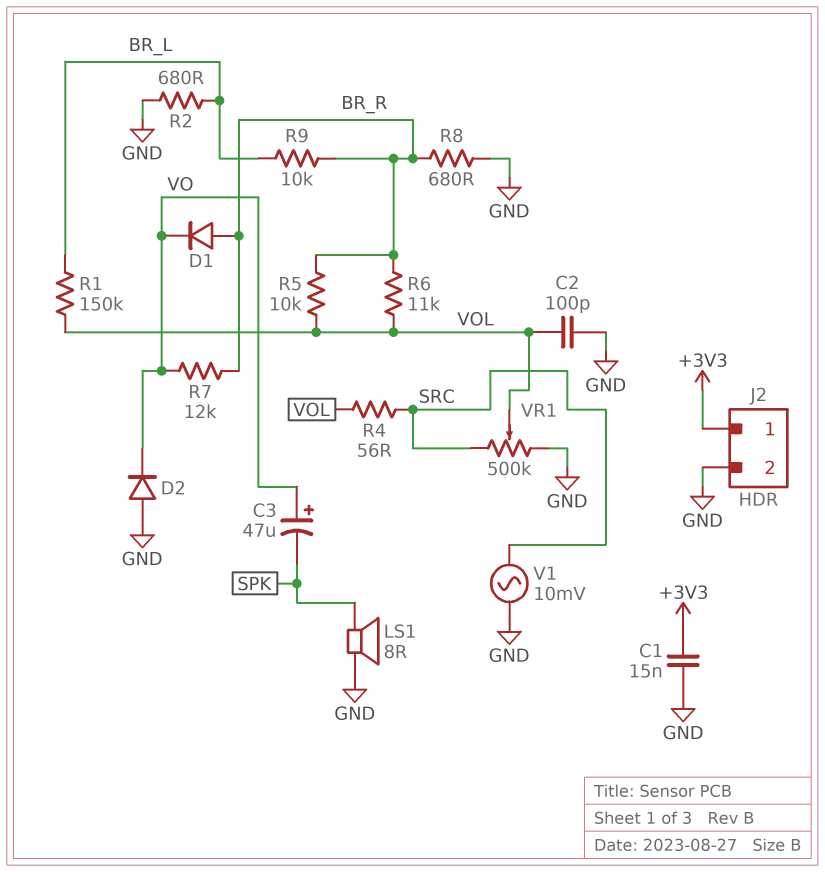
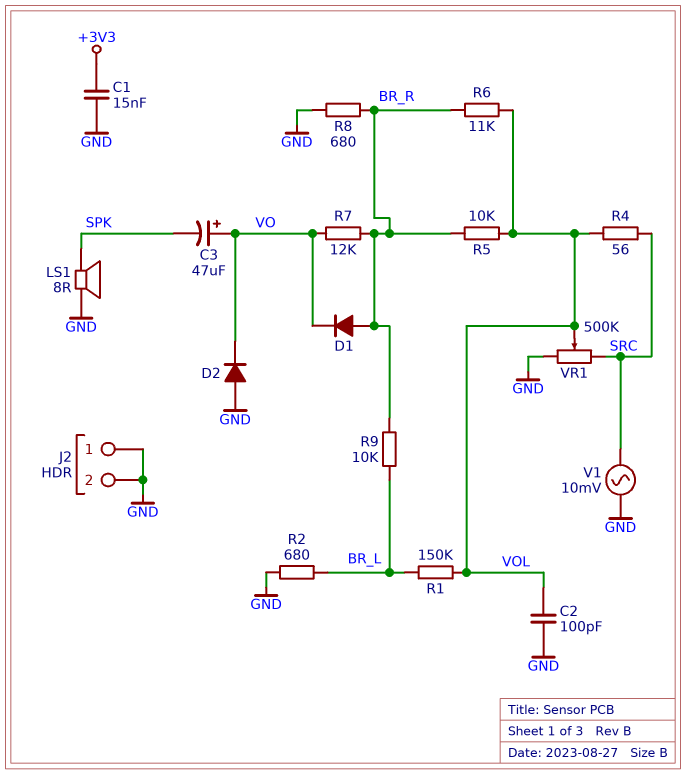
J2 pin 1: +3V3 -> GND

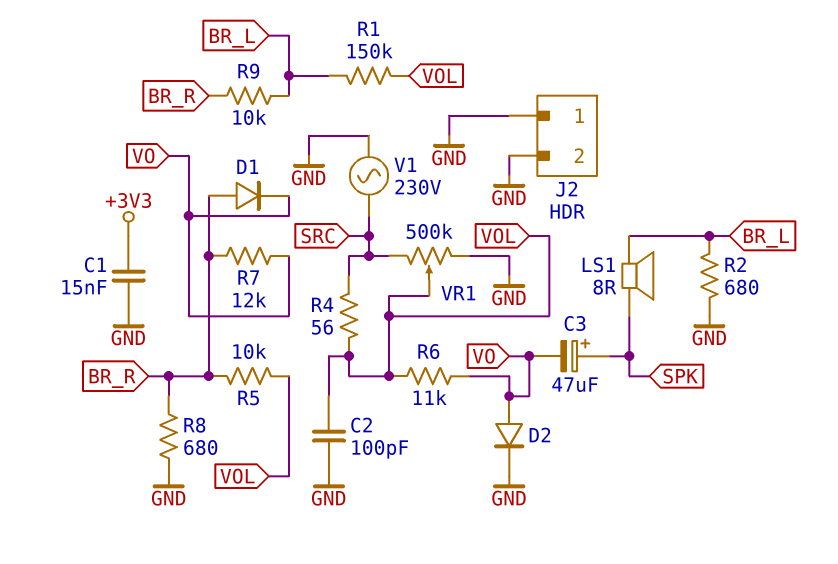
C3: 47uF (plus VO, minus SPK) -> 47uF (plus SPK, minus VO)
D2: diode (A GND, K VO) -> diode (A VO, K GND)
LS1: speaker 8R (GND, SPK) -> speaker 8R (BR_L, SPK)
R6: 11k (BR_R, VOL) -> 11k (VO, VOL)
V1: AC 10mV (GND, SRC) -> AC 230V (GND, SRC)

